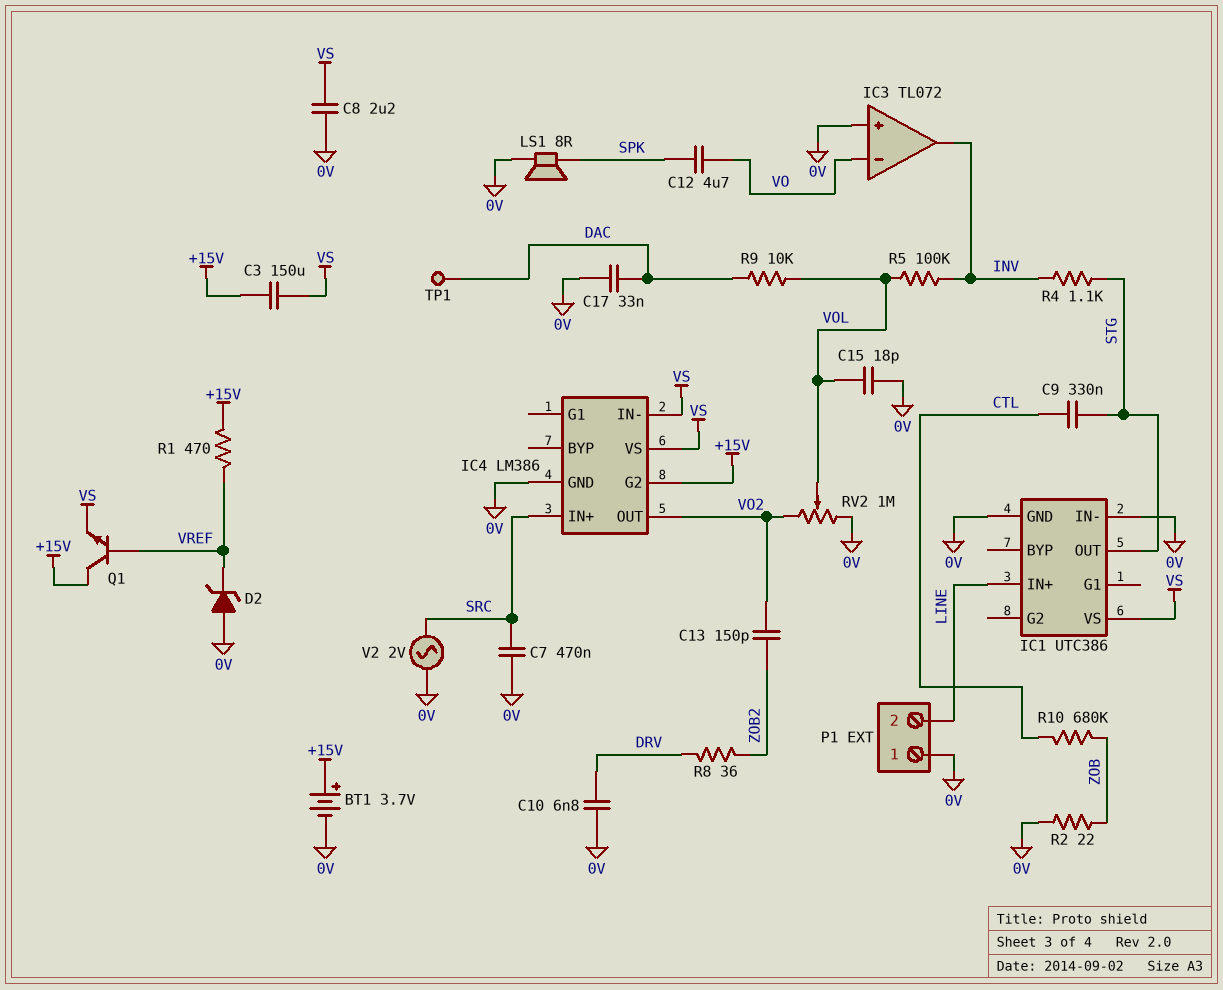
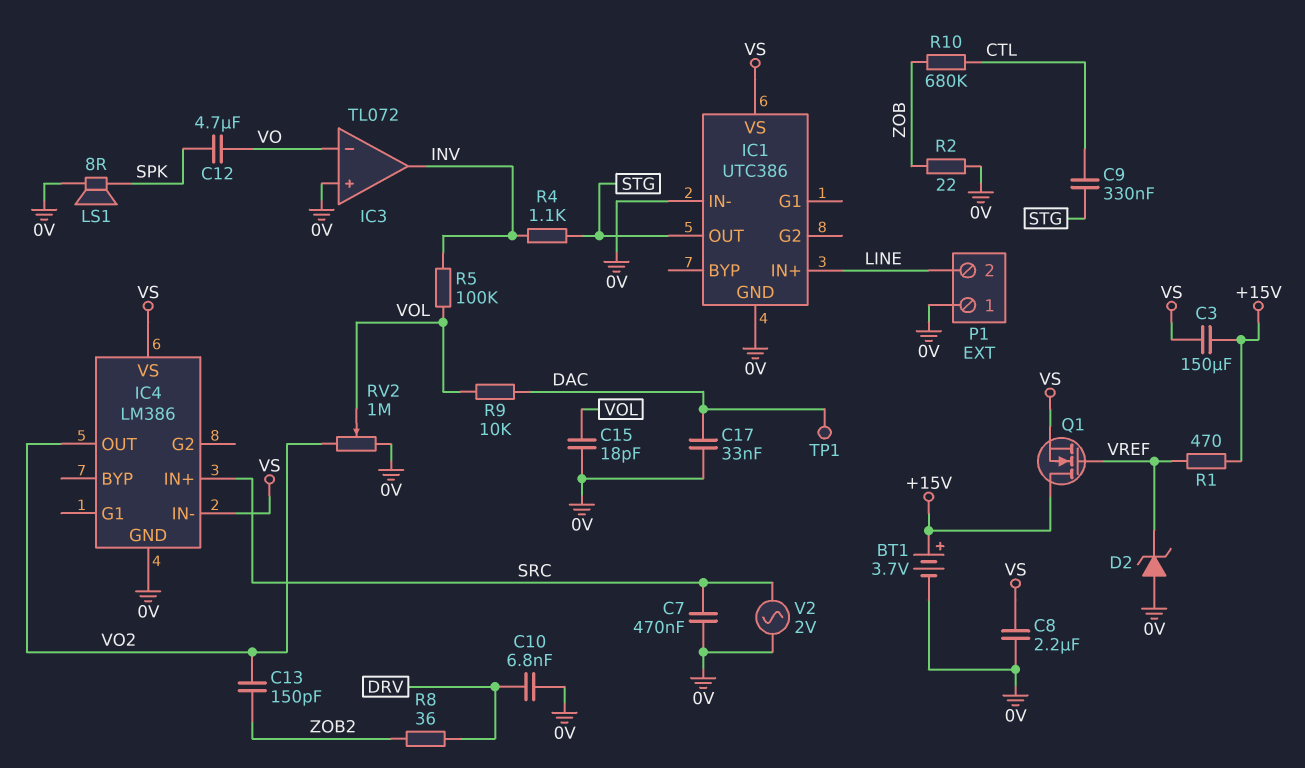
IC4 pin G2: +15V -> none
Q1: NPN (B VREF, C +15V, E VS) -> NMOS (G VREF, D +15V, S VS)

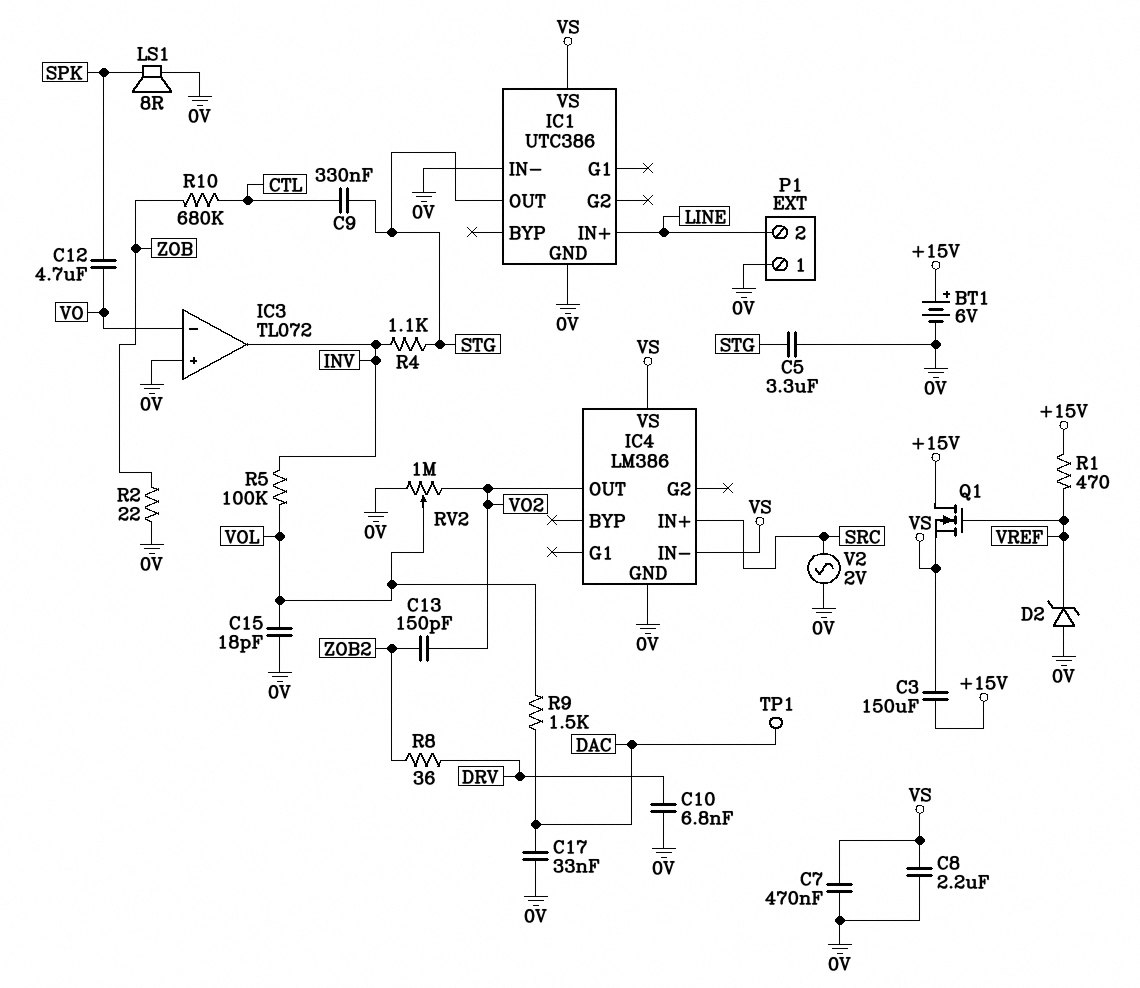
BT1: 3.7V (plus +15V, minus 0V) -> 6V (plus +15V, minus 0V)
C5: none -> 3.3uF (0V, STG)
C7: 470nF (0V, SRC) -> 470nF (0V, VS)
R9: 10k (DAC, VOL) -> 1.5k (DAC, VOL)

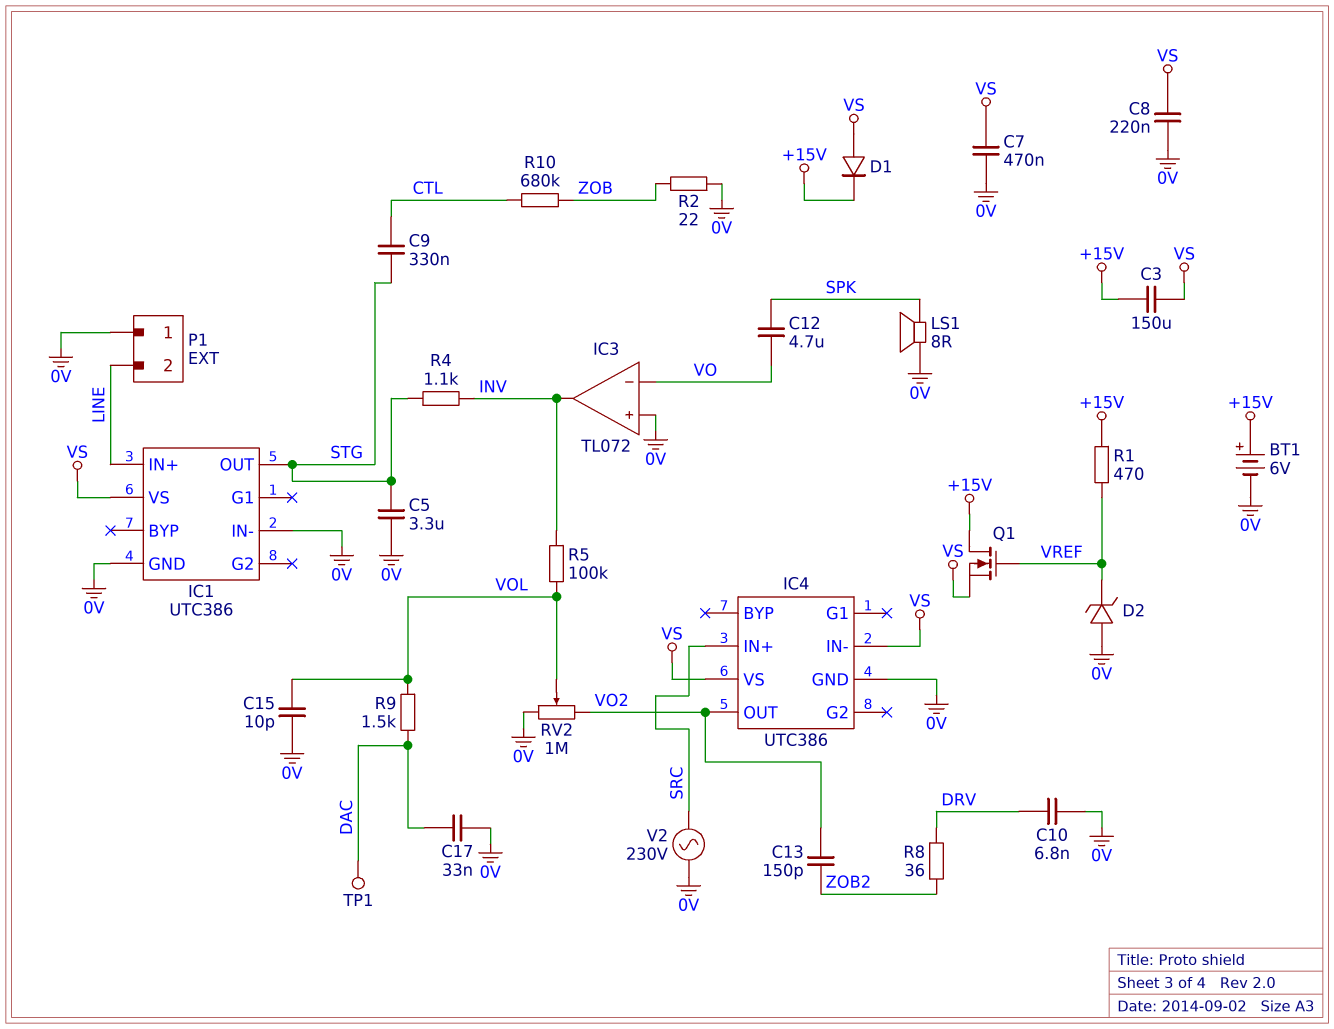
C8: 2.2uF (0V, VS) -> 220nF (0V, VS)
C15: 18pF (0V, VOL) -> 10pF (0V, VOL)
D1: none -> diode (A VS, K +15V)
IC4: LM386 -> UTC386
V2: AC 2V (0V, SRC) -> AC 230V (0V, SRC)

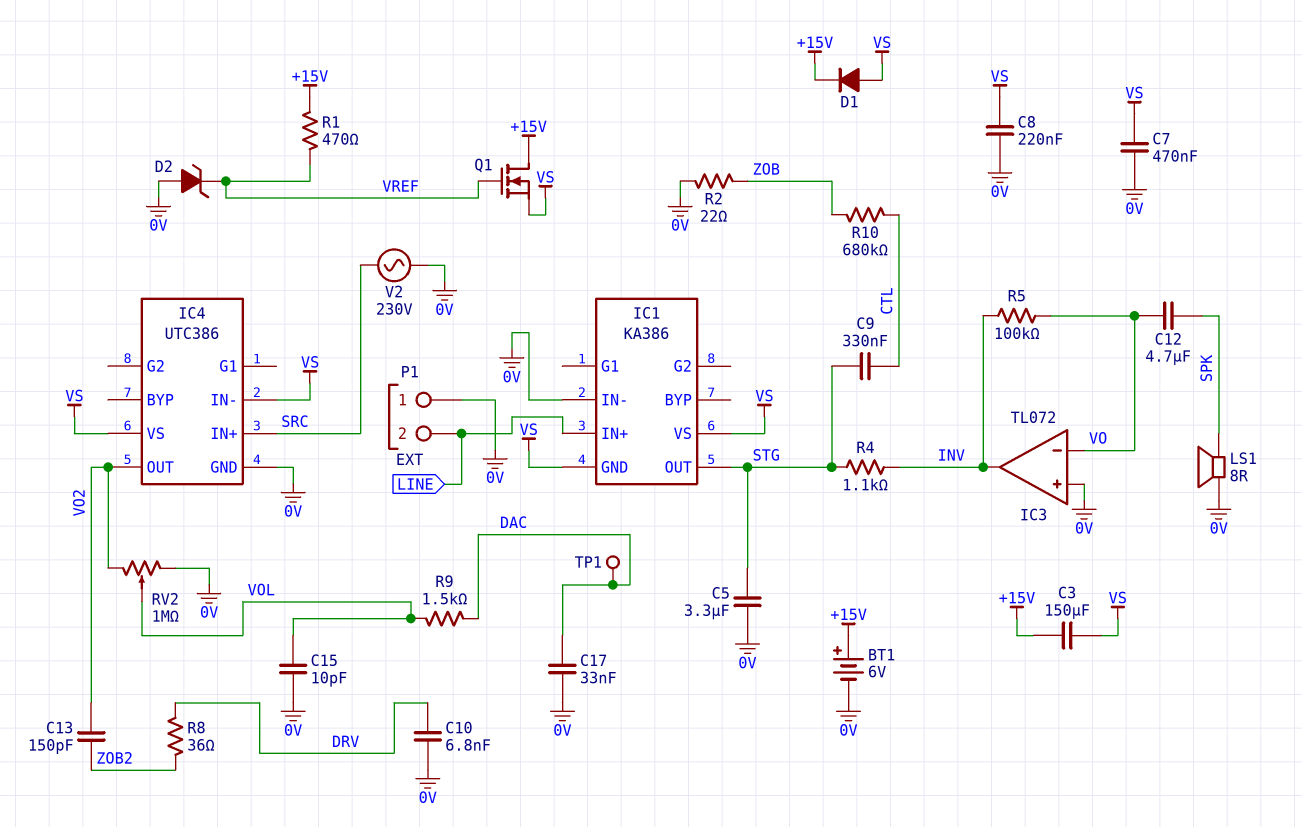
IC1: UTC386 -> KA386
IC1 pin GND: 0V -> VS
R5: 100k (INV, VOL) -> 100k (INV, VO)

